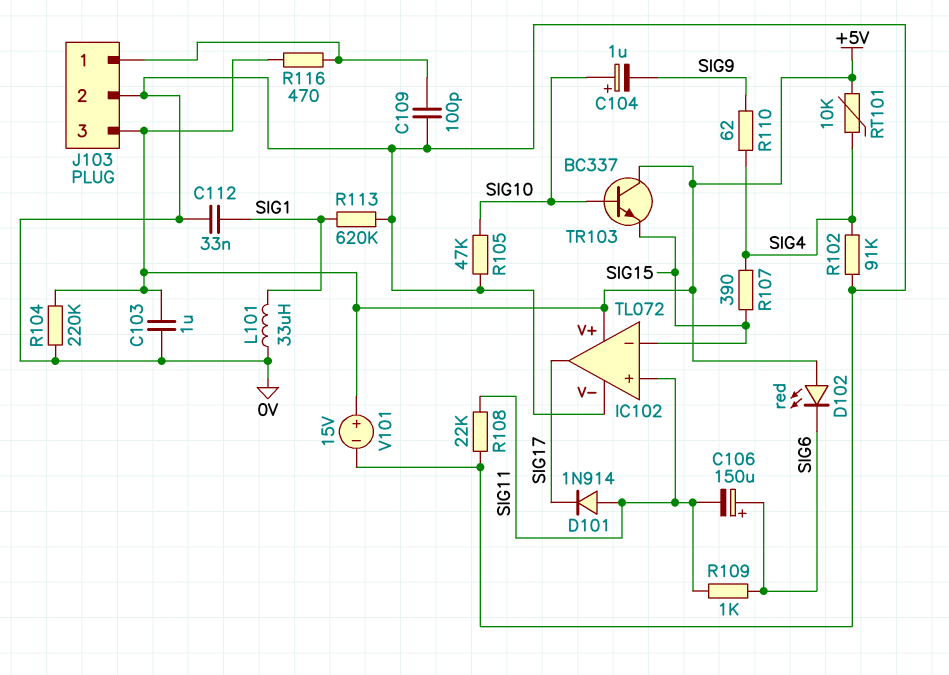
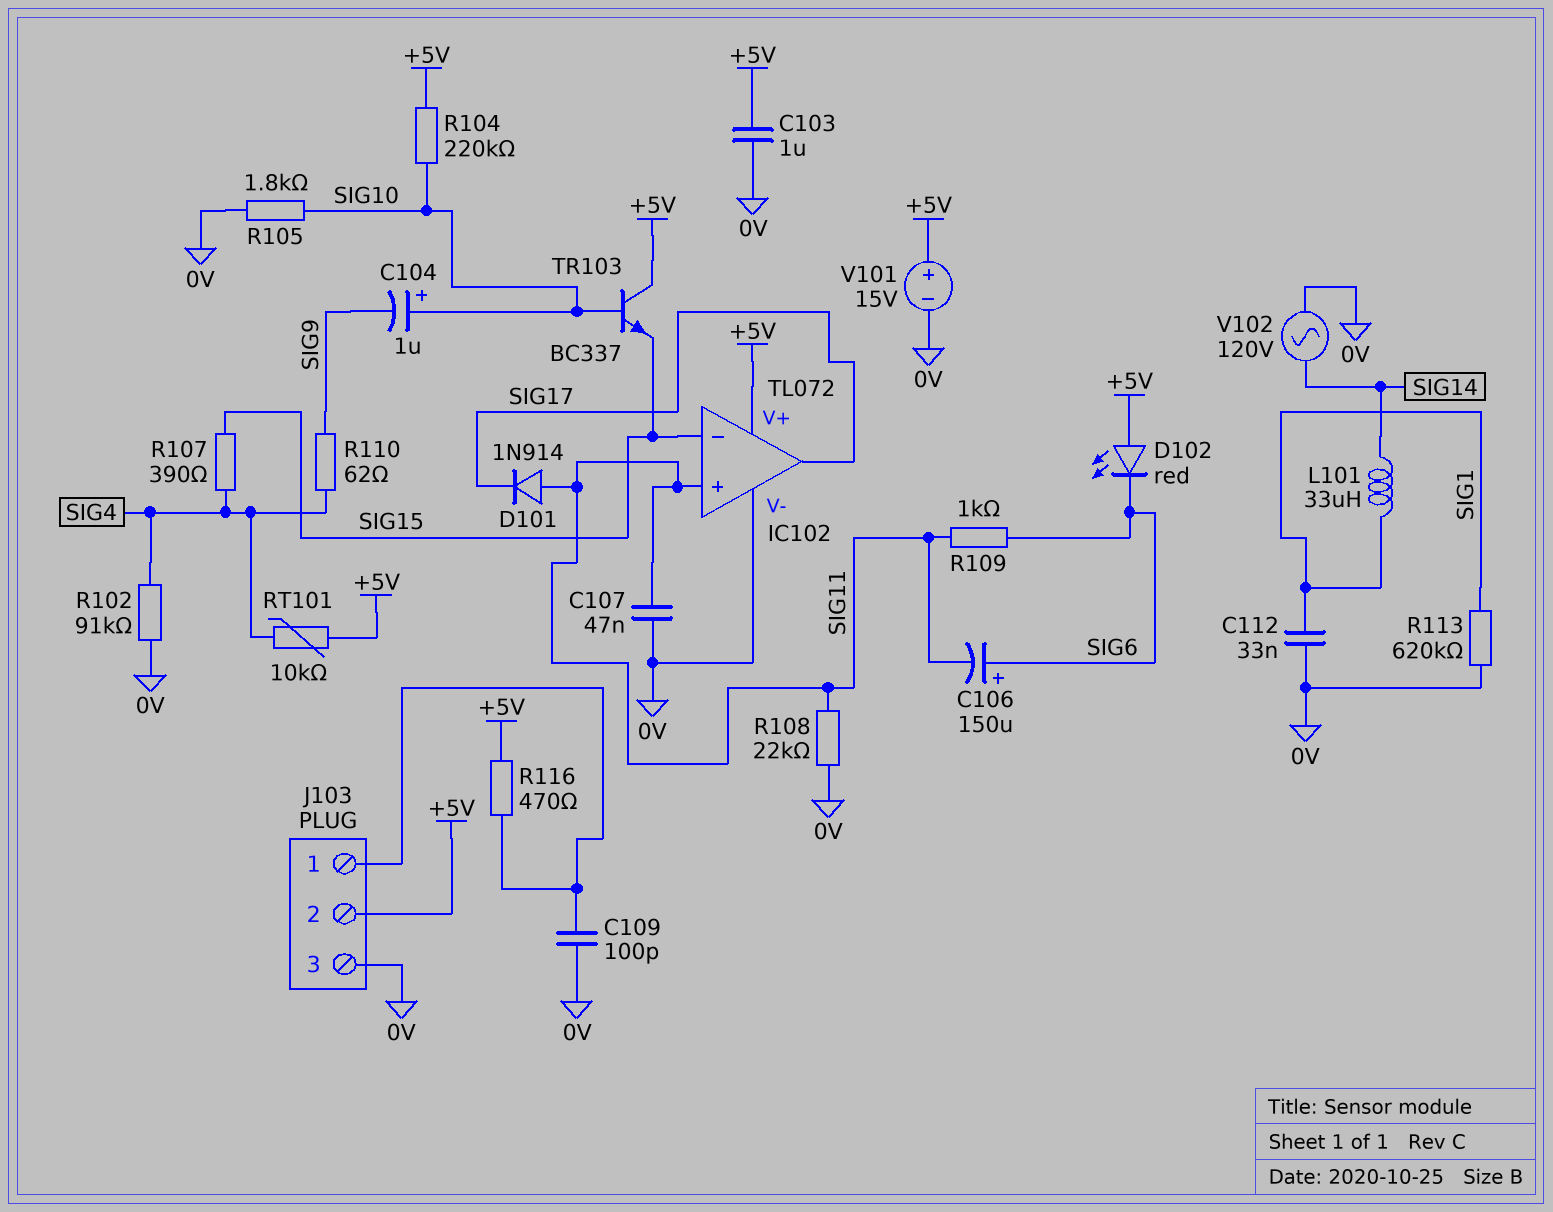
C107: none -> 47nF (0V, SIG11)
J103 pin 2: 0V -> +5V
J103 pin 3: +5V -> 0V
L101: 33uH (0V, SIG1) -> 33uH (SIG1, SIG14)
R104: 220k (+5V, 0V) -> 220k (+5V, SIG10)
R105: 47k (0V, SIG10) -> 1.8k (0V, SIG10)
V102: none -> AC 120V (0V, SIG14)

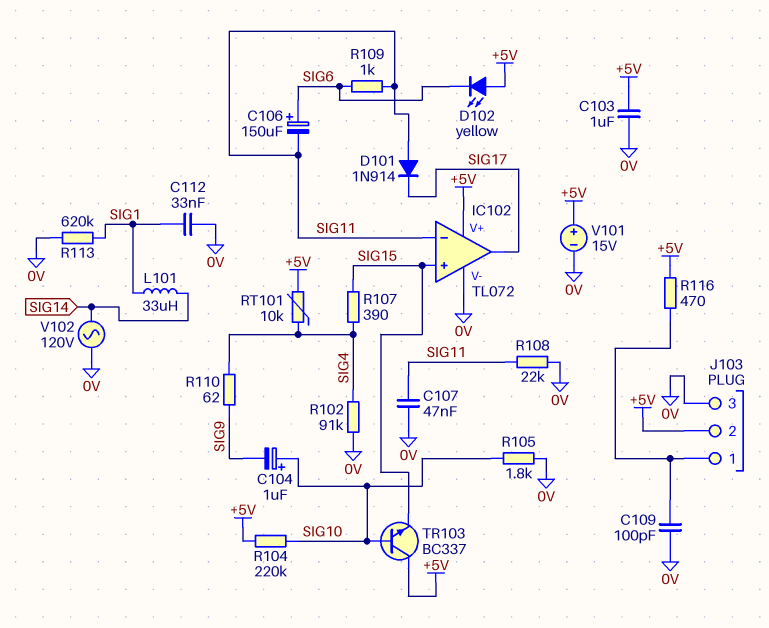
D102: LED red (A +5V, K SIG6) -> LED yellow (A +5V, K SIG6)
IC102 pin in+: SIG11 -> SIG15
IC102 pin in-: SIG15 -> SIG11

